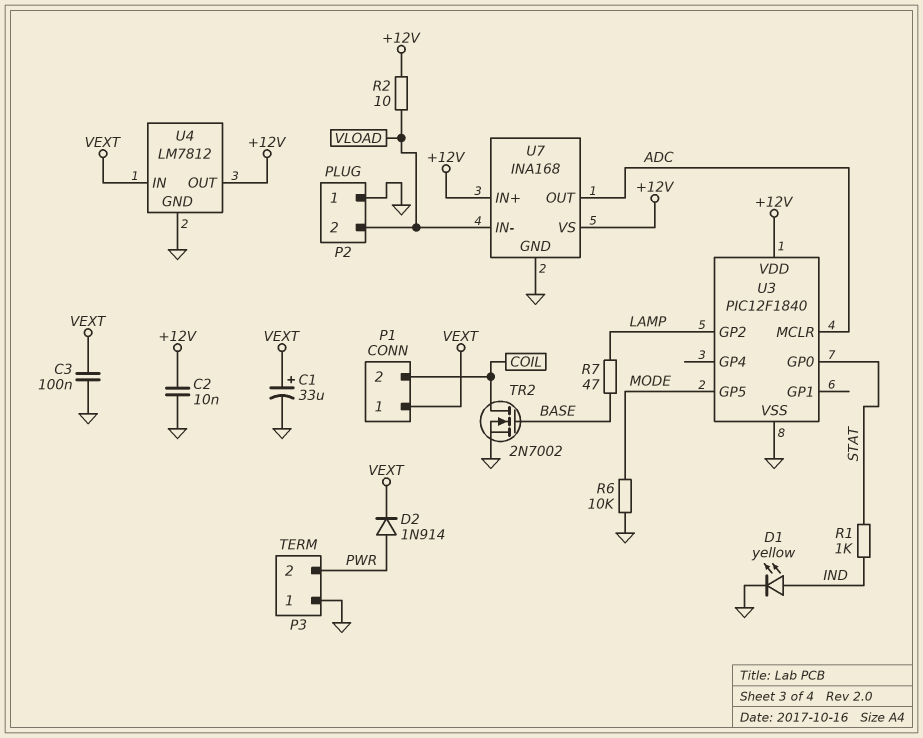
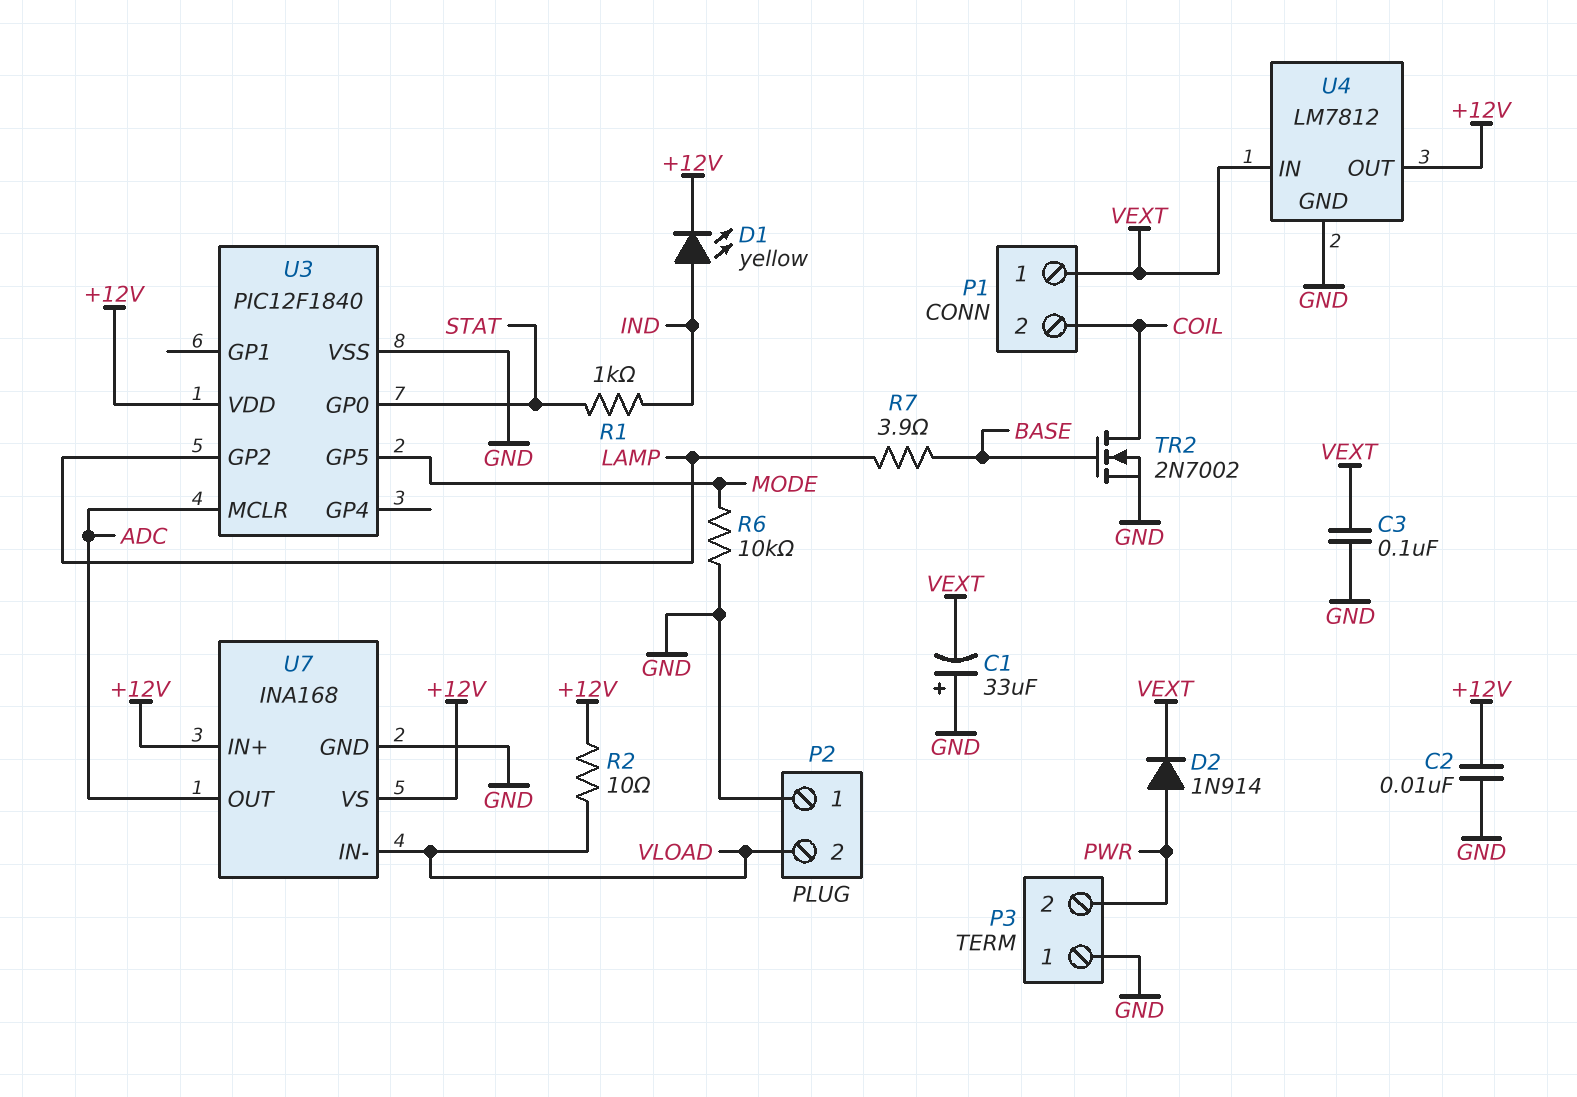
C1: 33uF (plus VEXT, minus GND) -> 33uF (plus GND, minus VEXT)
D1: LED yellow (A IND, K GND) -> LED yellow (A IND, K +12V)
R7: 47 (BASE, LAMP) -> 3.9 (BASE, LAMP)

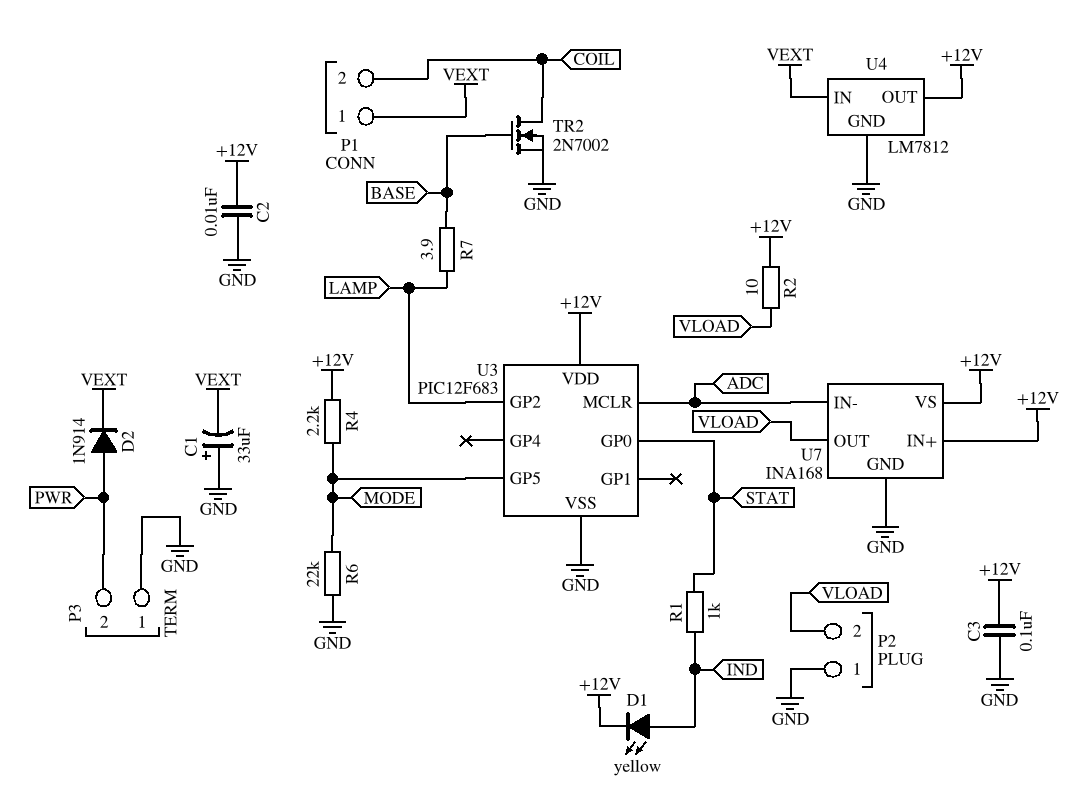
C3: 100nF (GND, VEXT) -> 100nF (+12V, GND)
R4: none -> 2.2k (+12V, MODE)
R6: 10k (GND, MODE) -> 22k (GND, MODE)
U3: PIC12F1840 -> PIC12F683
U7 pin IN-: VLOAD -> ADC
U7 pin OUT: ADC -> VLOAD

